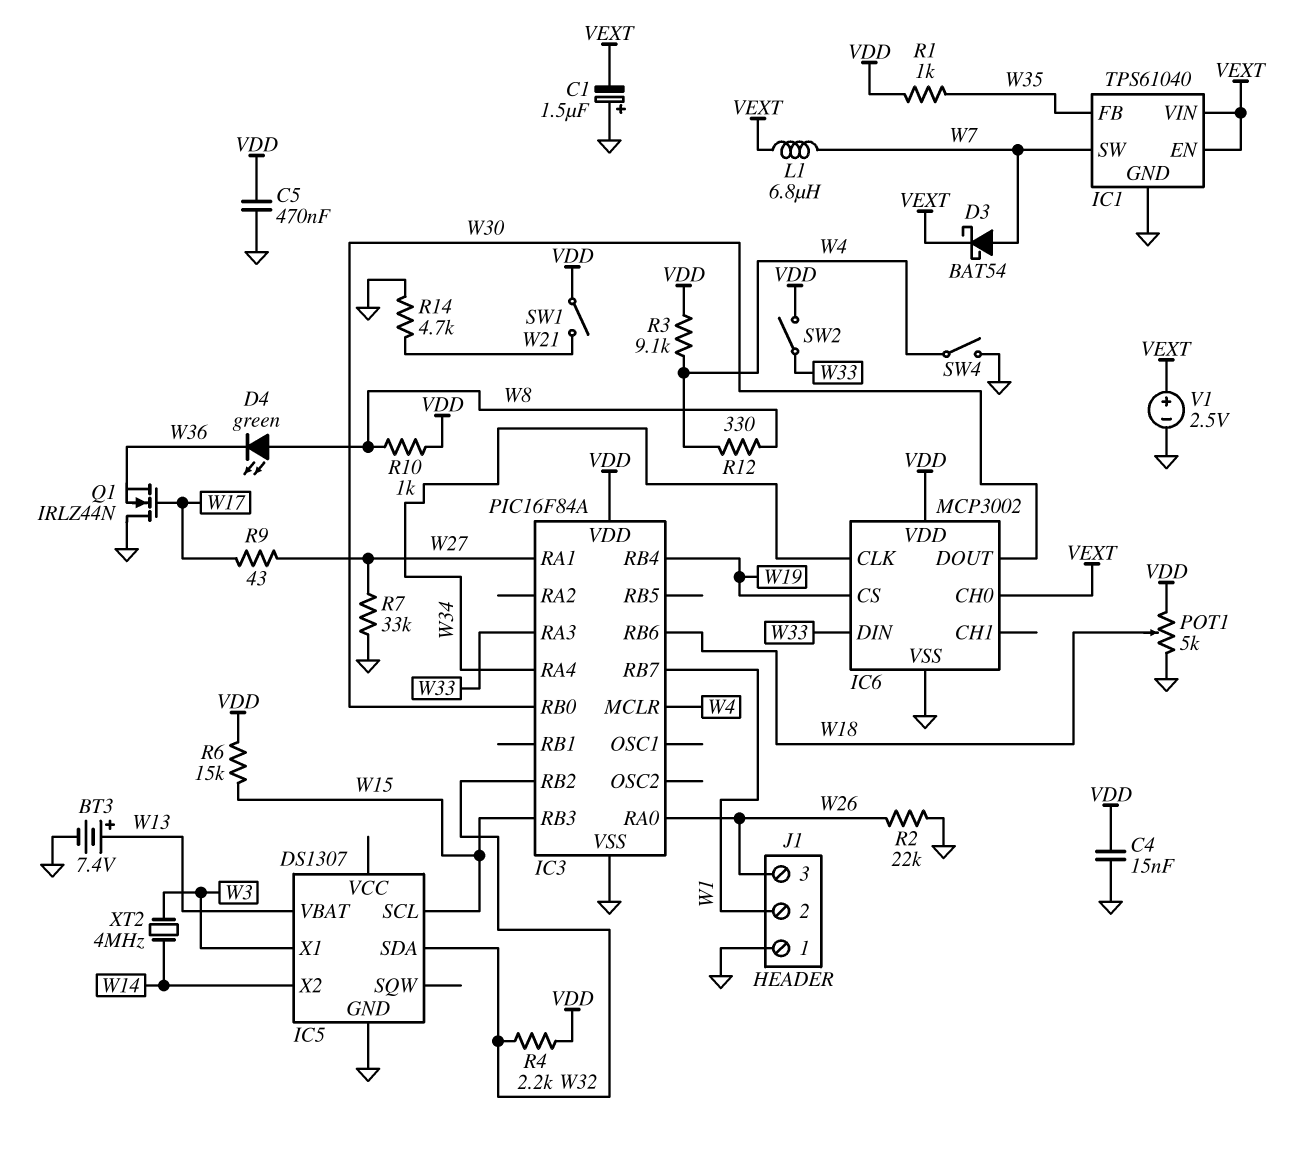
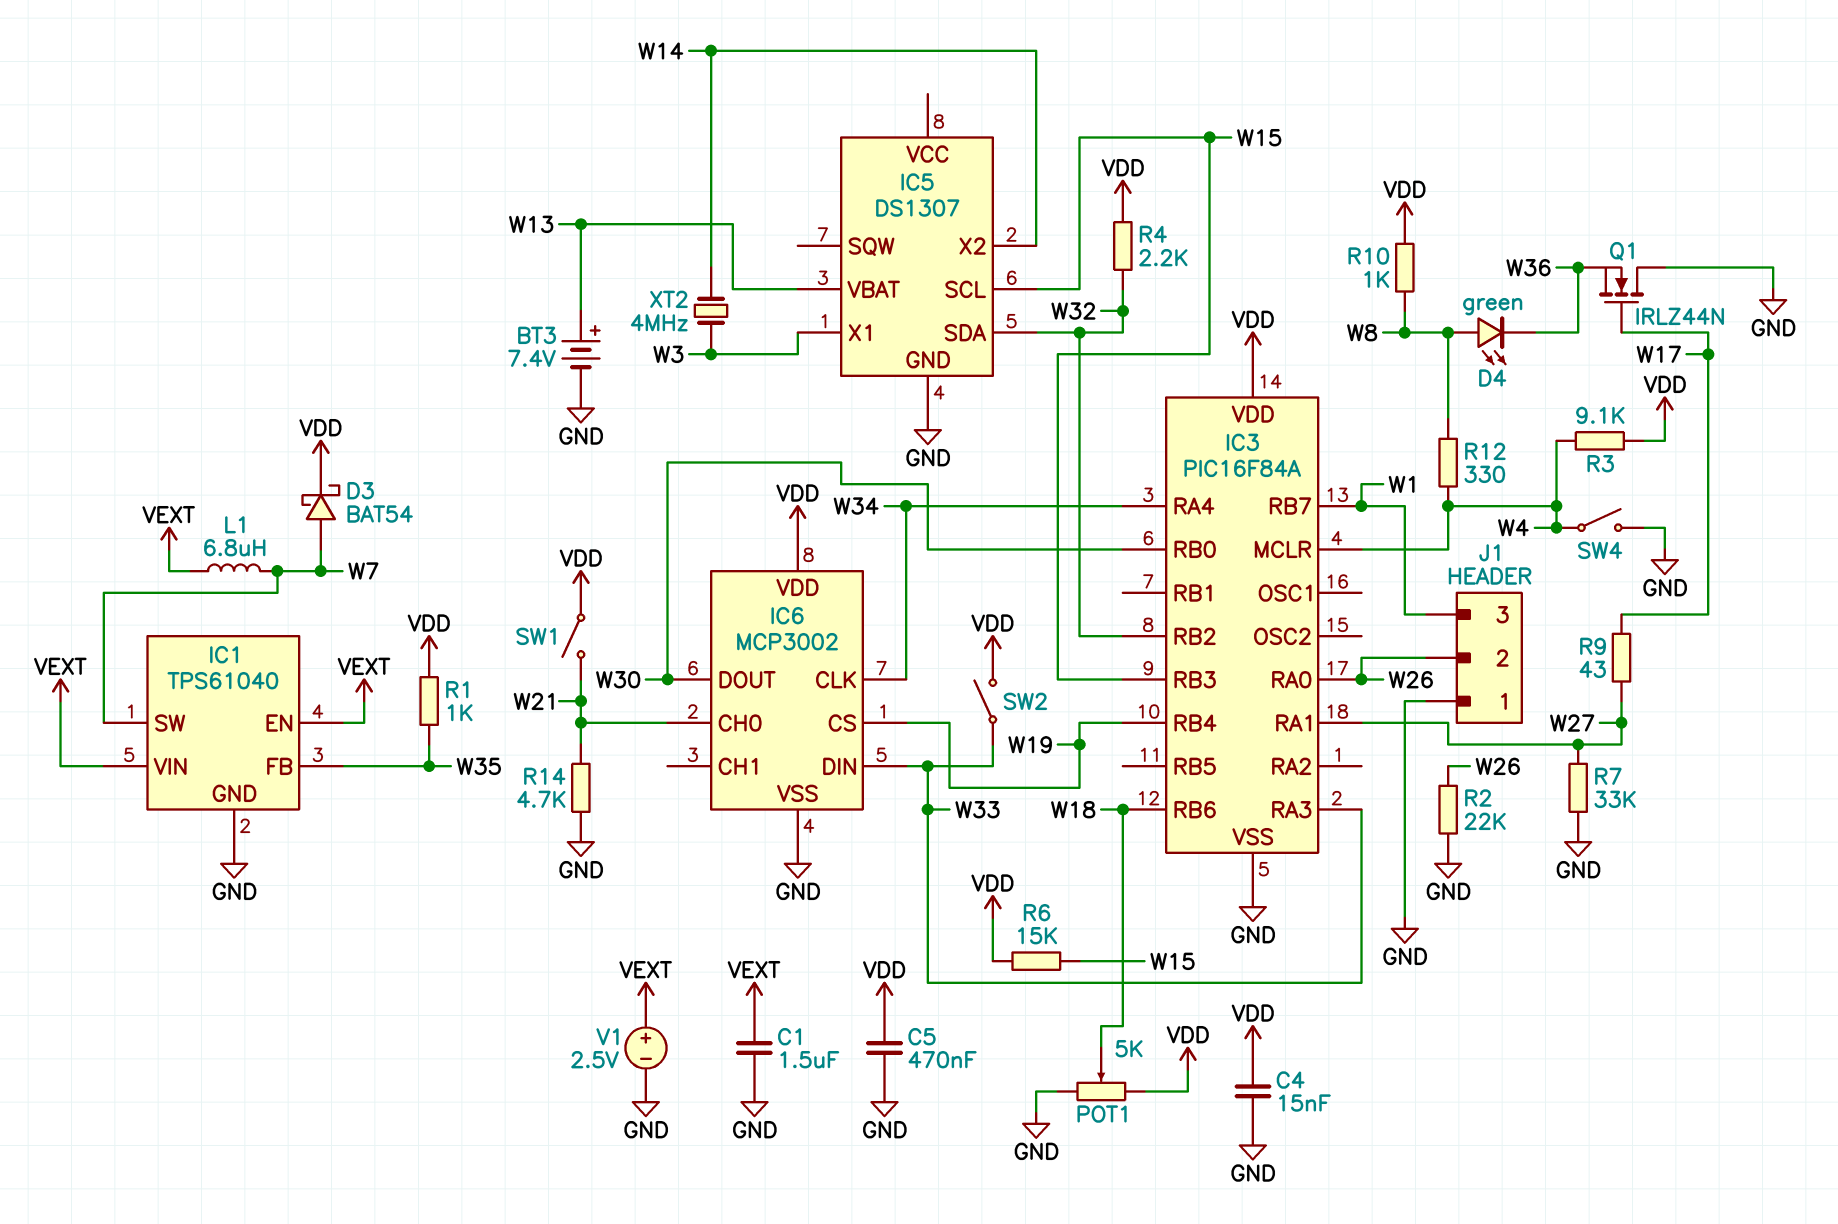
C1: 1.5uF (plus GND, minus VEXT) -> 1.5uF (GND, VEXT)
D3: schottky BAT54 (A W7, K VEXT) -> schottky BAT54 (A W7, K VDD)
IC6 pin CH0: VEXT -> W21
J1 pin 2: W1 -> W26
J1 pin 3: W26 -> W1

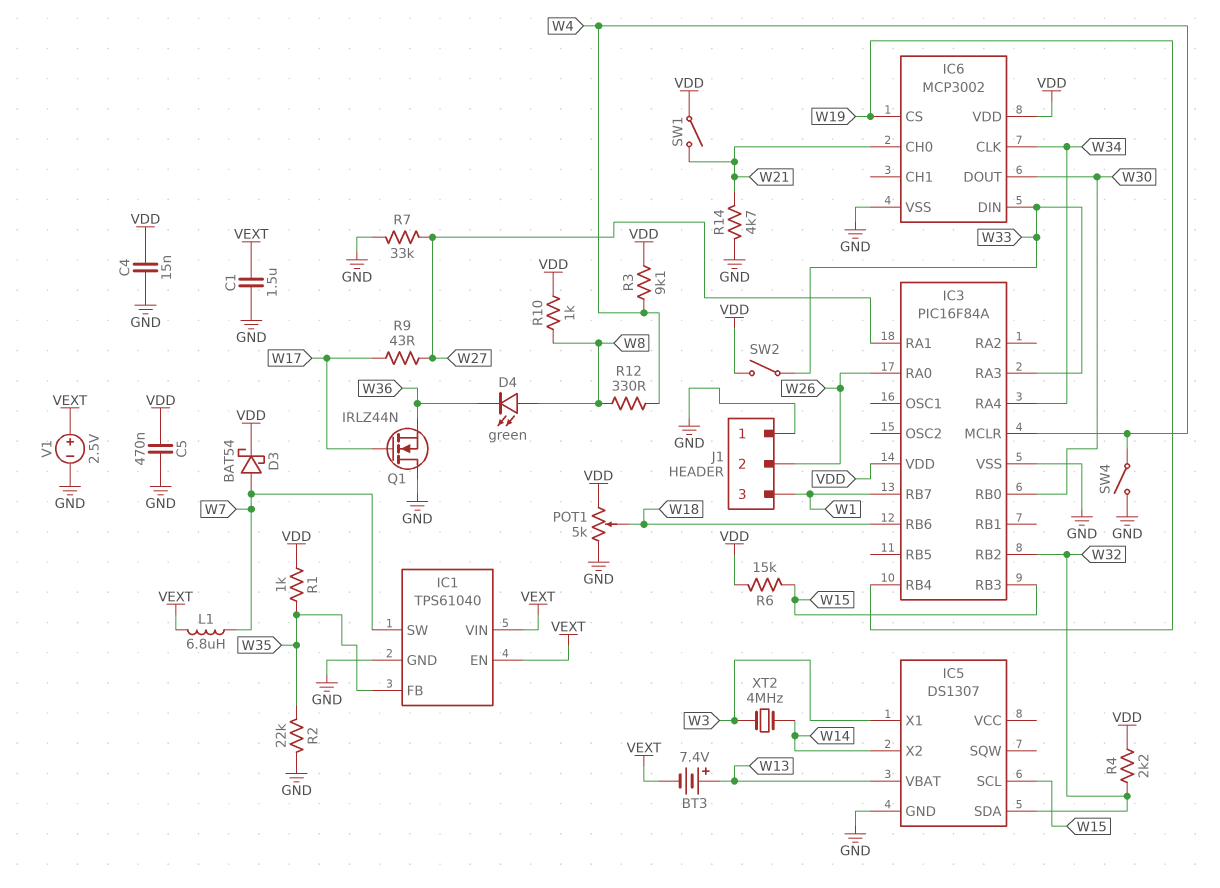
BT3: 7.4V (plus W13, minus GND) -> 7.4V (plus W13, minus VEXT)
R2: 22k (GND, W26) -> 22k (GND, W35)

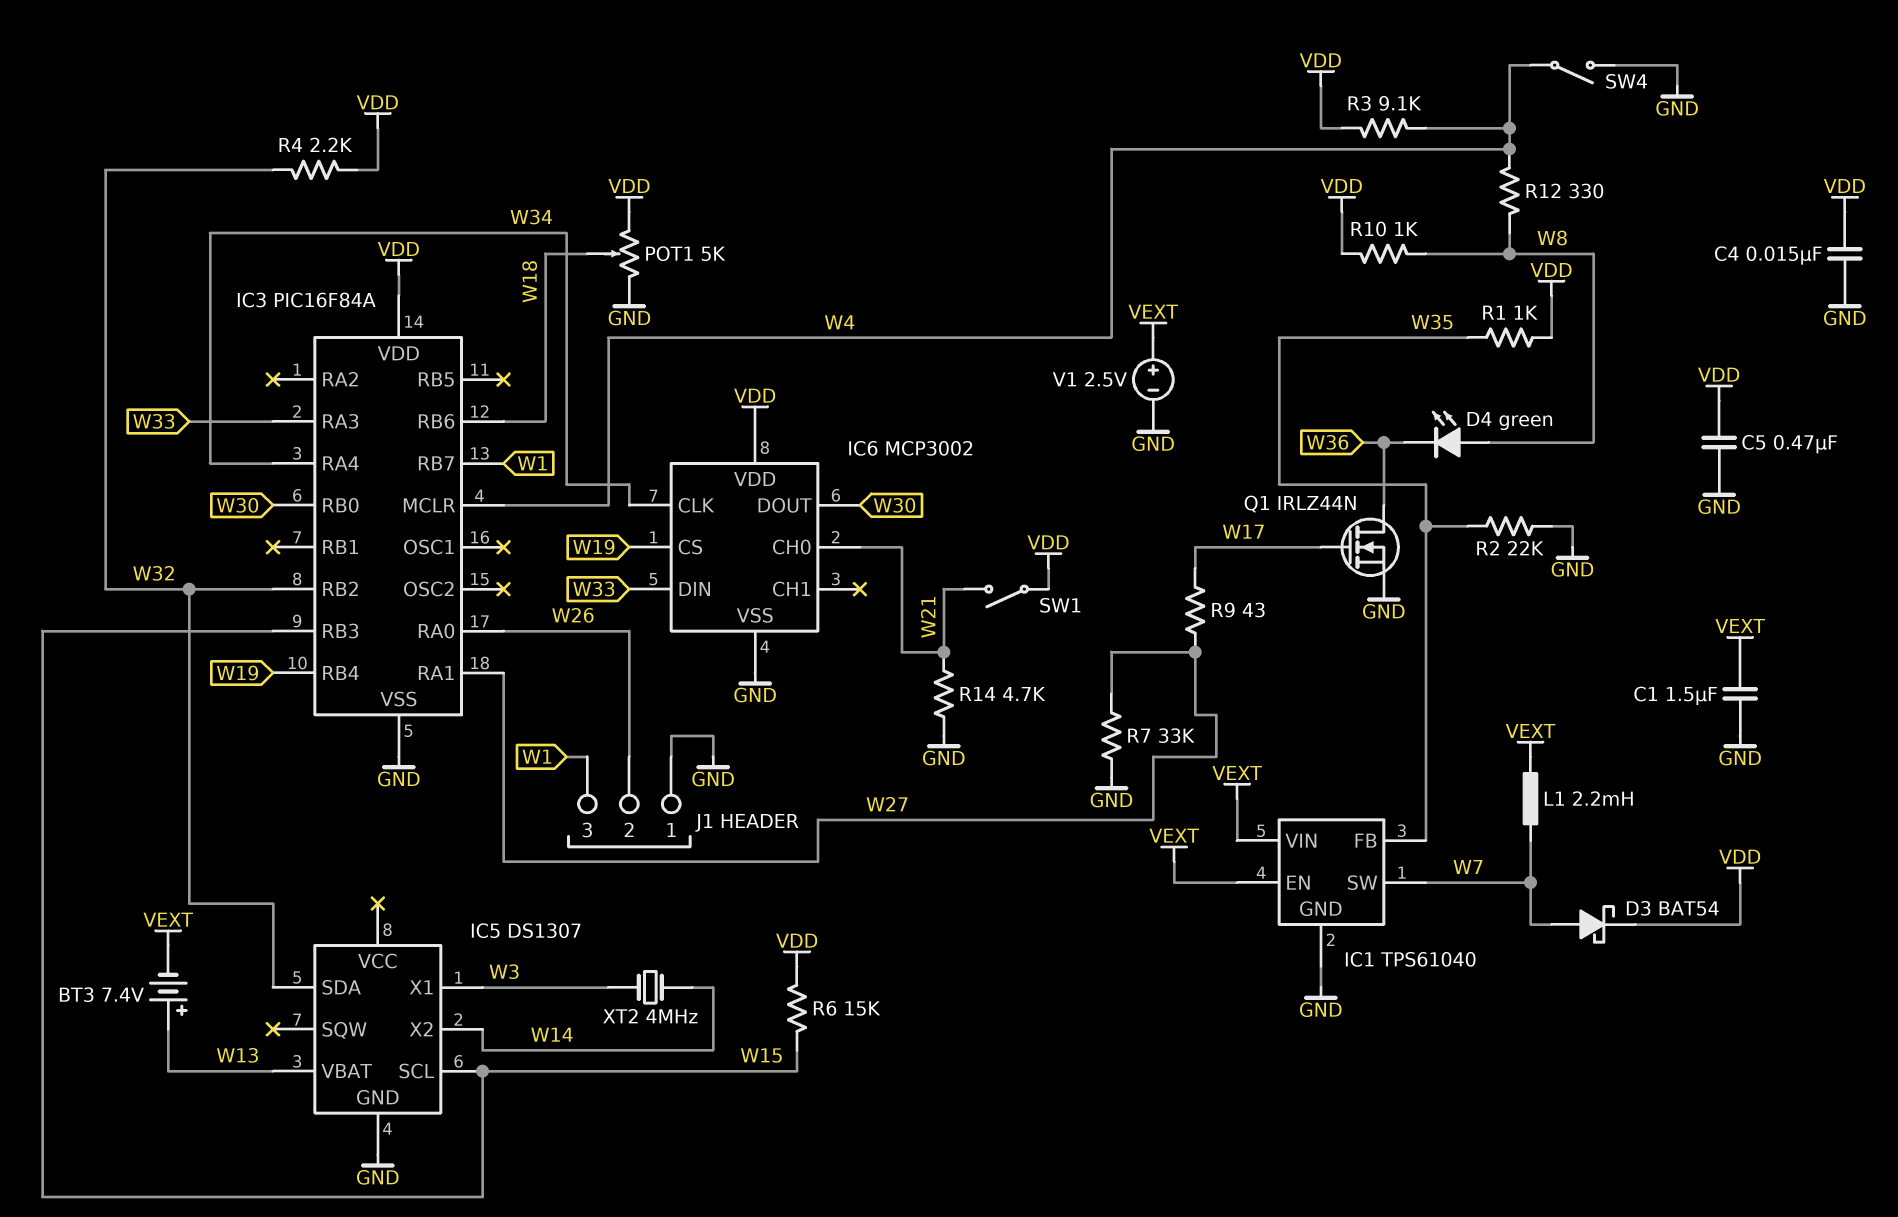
L1: 6.8uH (VEXT, W7) -> 2.2mH (VEXT, W7)
Q1: NMOS IRLZ44N (G W17, D GND, S W36) -> NMOS IRLZ44N (G W17, D W36, S GND)
SW2: switch (VDD, W33) -> none

